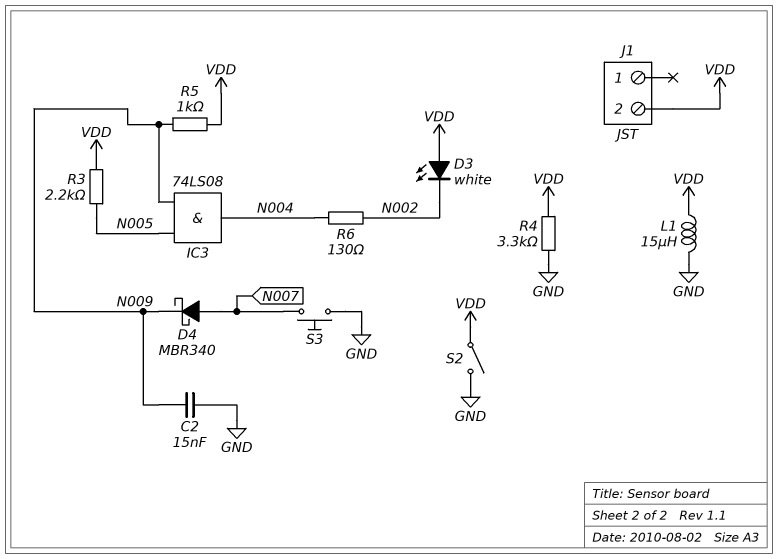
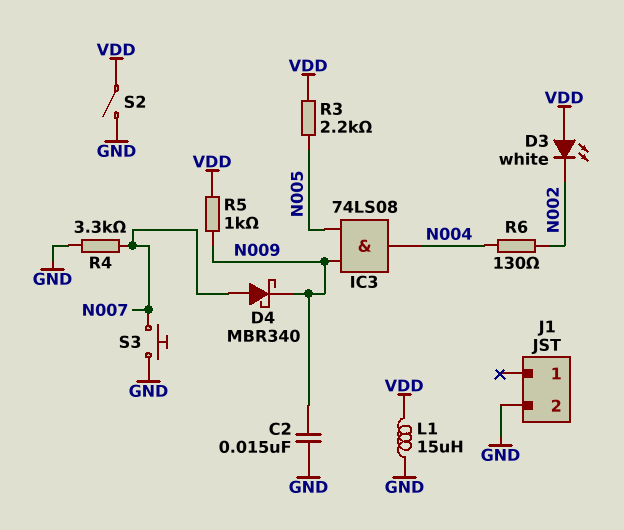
J1 pin 2: VDD -> GND
R4: 3.3k (GND, VDD) -> 3.3k (GND, N007)

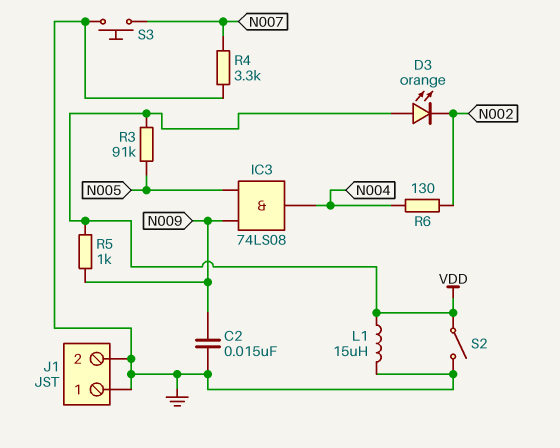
D3: LED white (A VDD, K N002) -> LED orange (A VDD, K N002)
D4: schottky MBR340 (A N007, K N009) -> none
J1 pin 1: none -> GND
R3: 2.2k (N005, VDD) -> 91k (N005, VDD)

